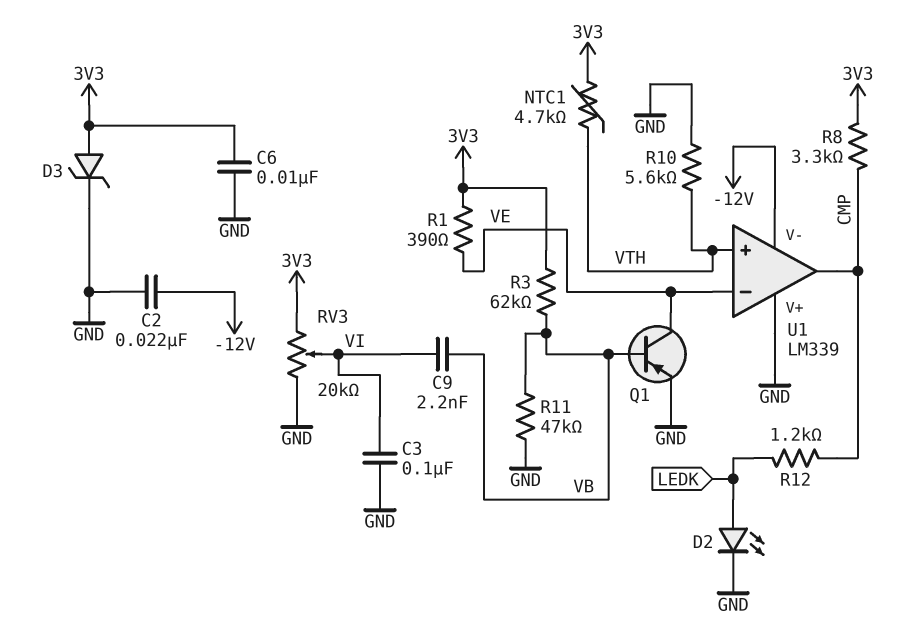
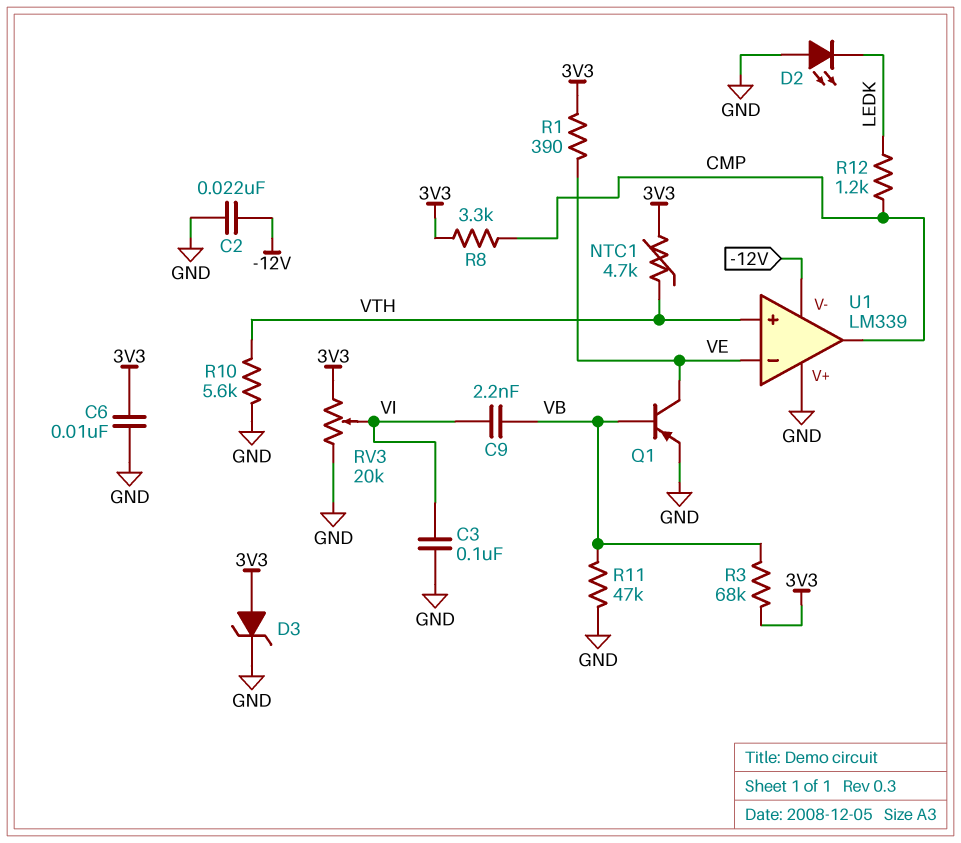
D2: LED (A LEDK, K GND) -> LED (A GND, K LEDK)
R3: 62k (3V3, VB) -> 68k (3V3, VB)

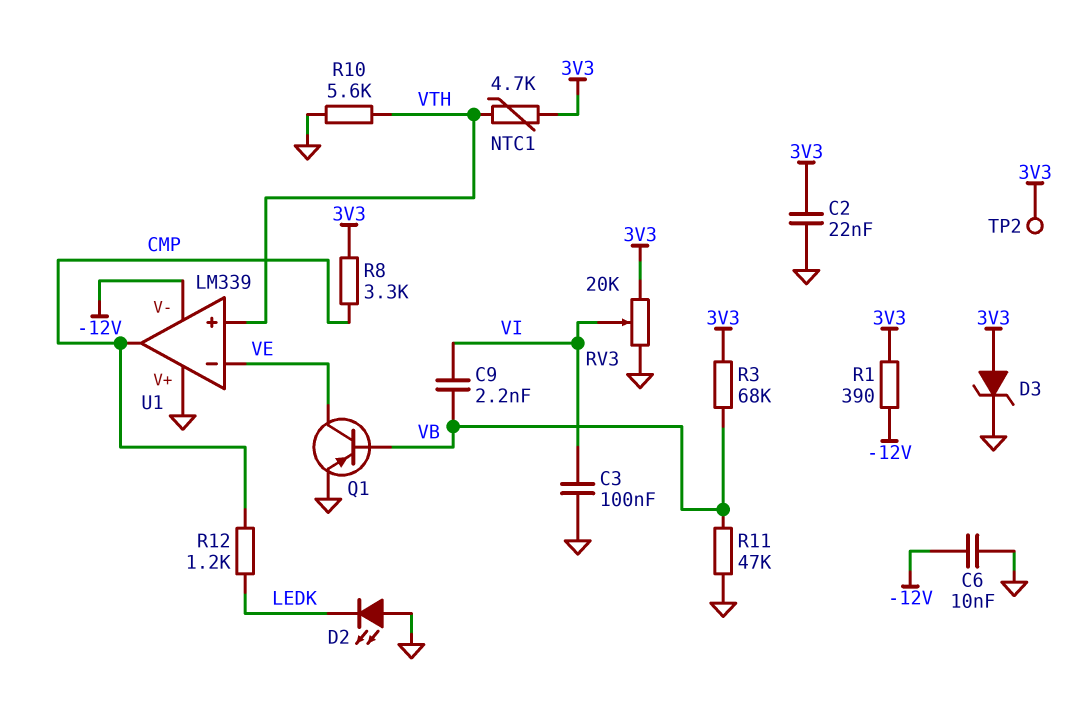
C2: 22nF (-12V, GND) -> 22nF (3V3, GND)
C6: 10nF (3V3, GND) -> 10nF (-12V, GND)
R1: 390 (3V3, VE) -> 390 (-12V, 3V3)
TP2: none -> test point (3V3)

